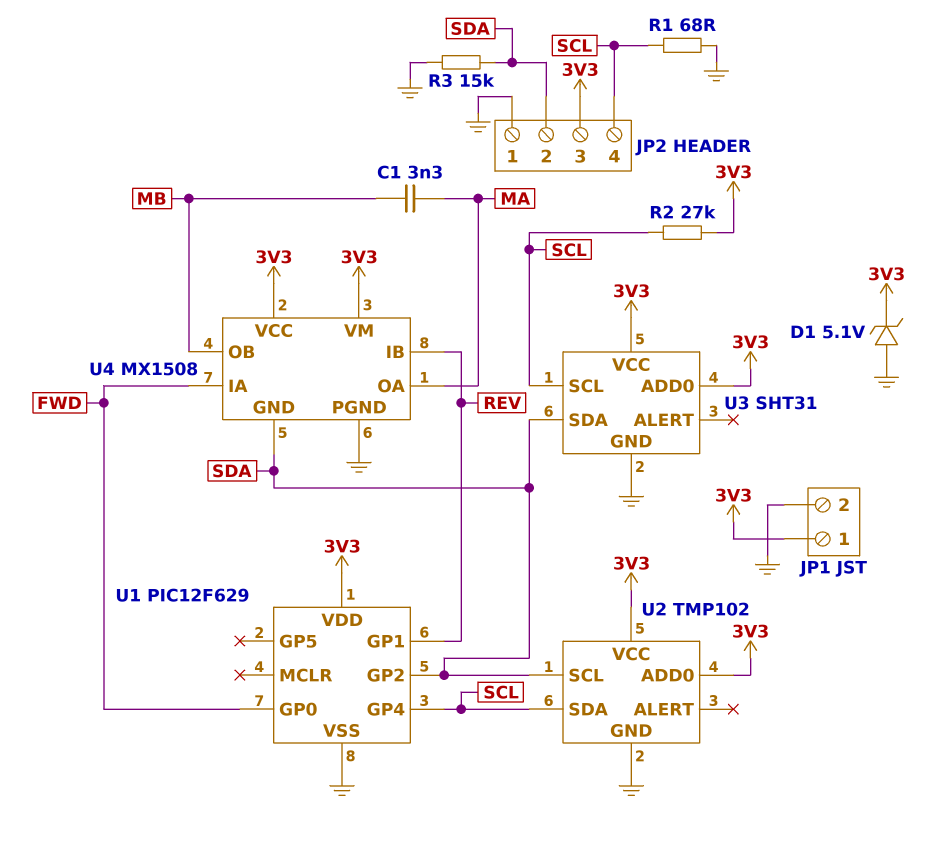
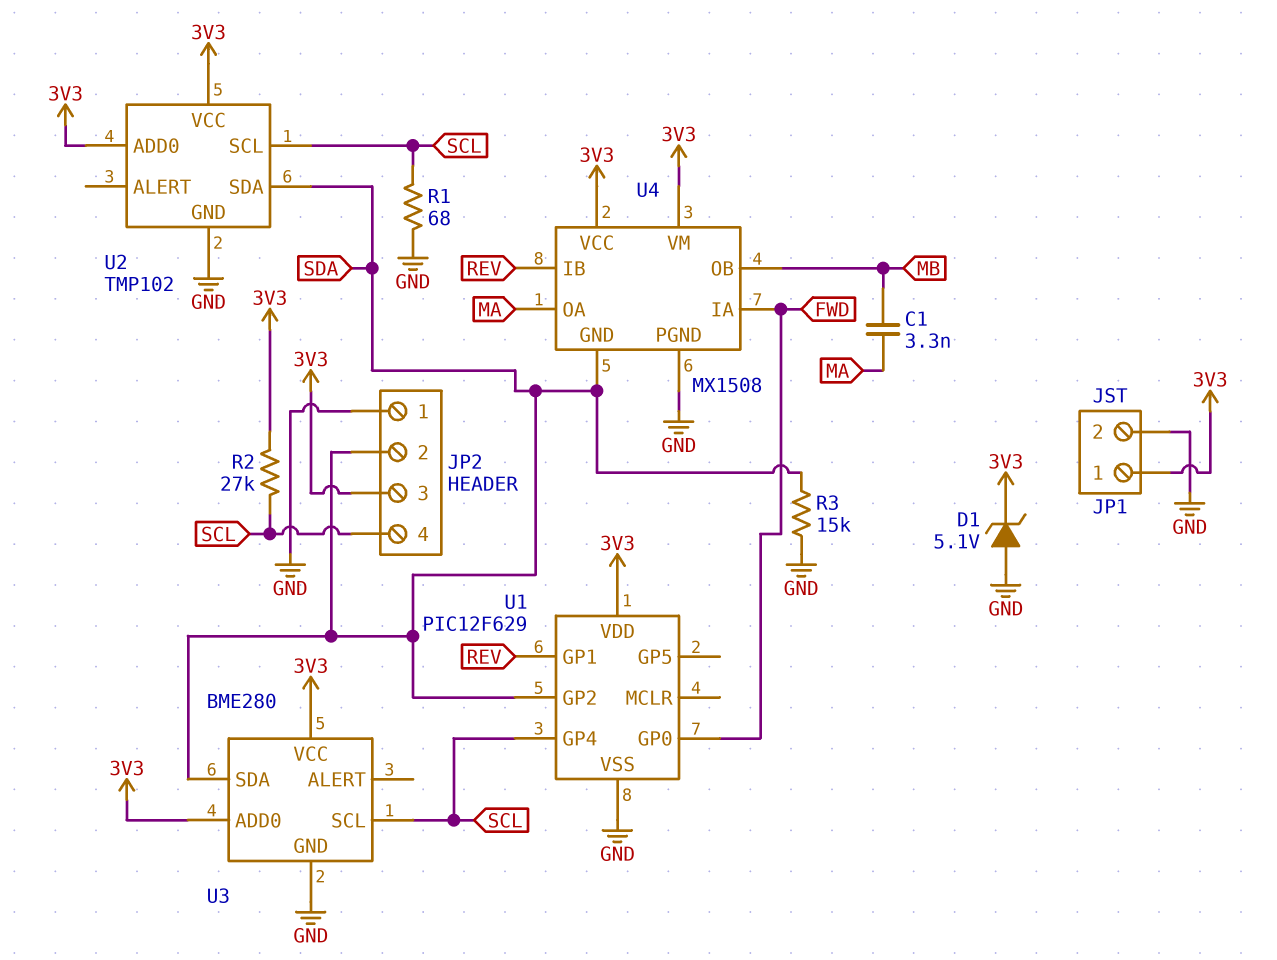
U2 pin SCL: SDA -> SCL
U2 pin SDA: SCL -> SDA
U3: SHT31 -> BME280

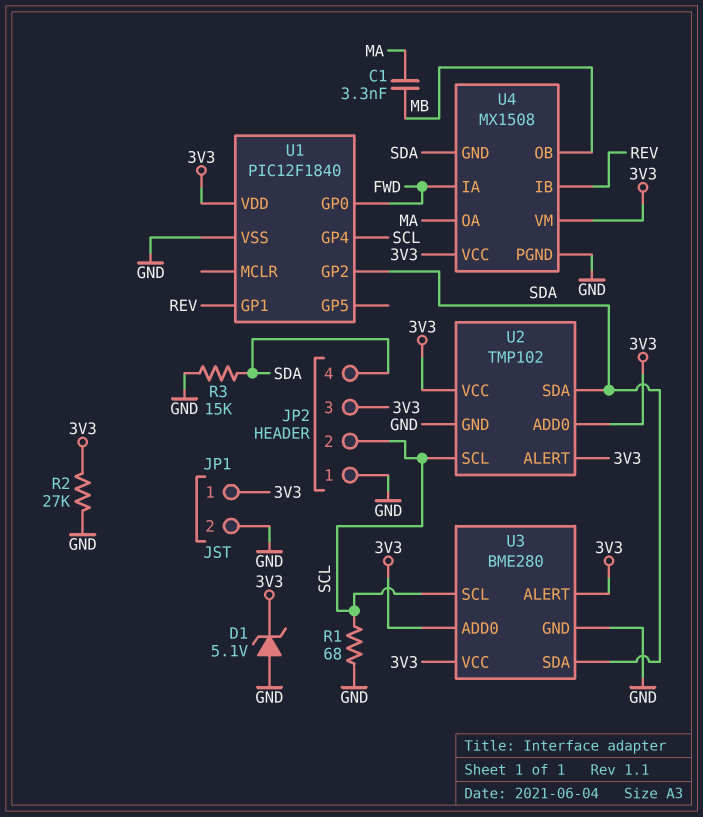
JP2 pin 2: SDA -> SCL
JP2 pin 4: SCL -> SDA
R2: 27k (3V3, SCL) -> 27k (3V3, GND)
U1: PIC12F629 -> PIC12F1840
U2 pin ALERT: none -> 3V3
U3 pin ALERT: none -> 3V3

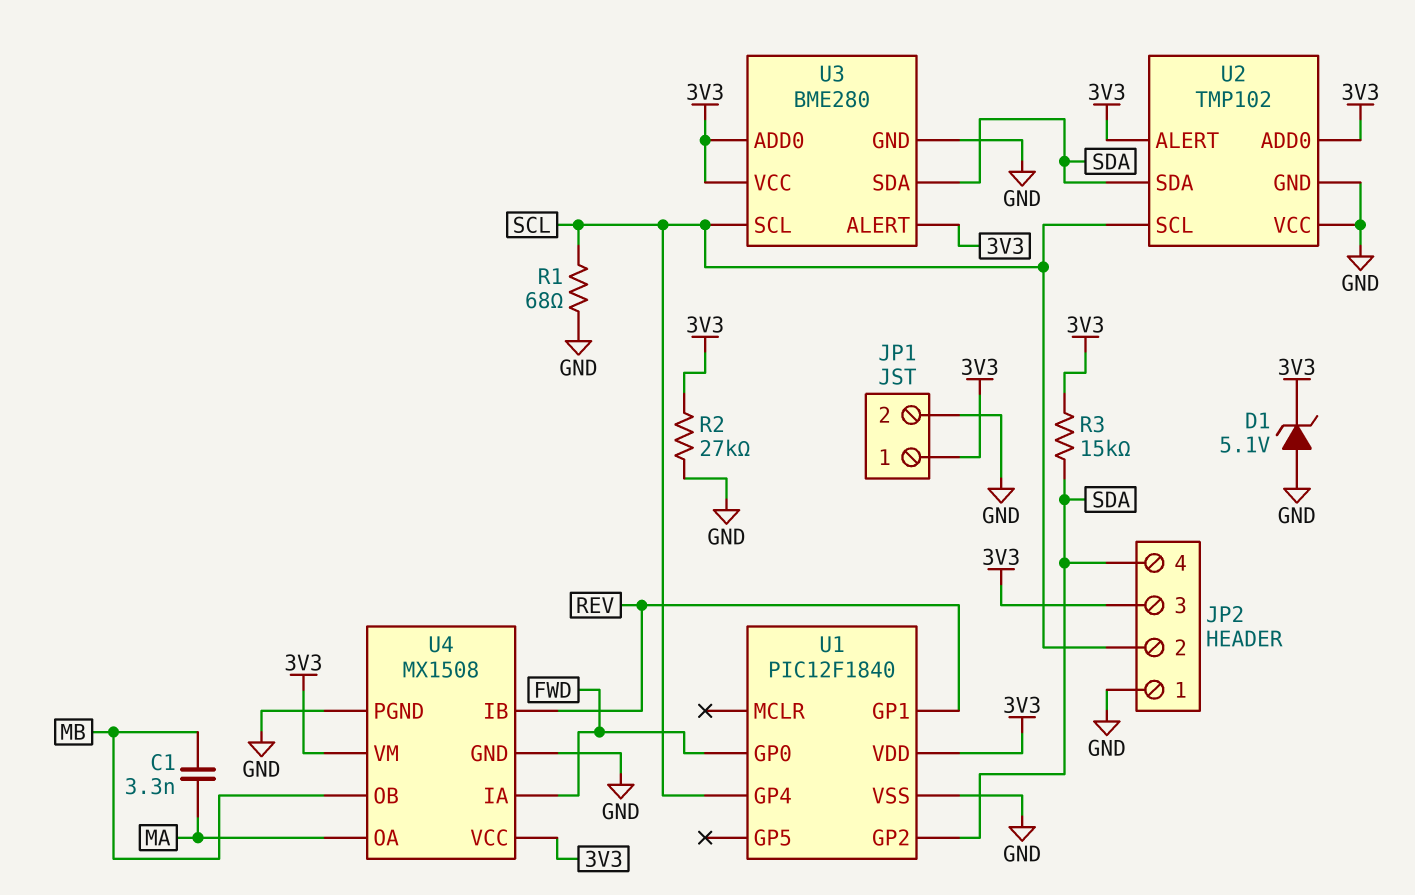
R3: 15k (GND, SDA) -> 15k (3V3, SDA)
U2 pin VCC: 3V3 -> GND
U4 pin GND: SDA -> GND

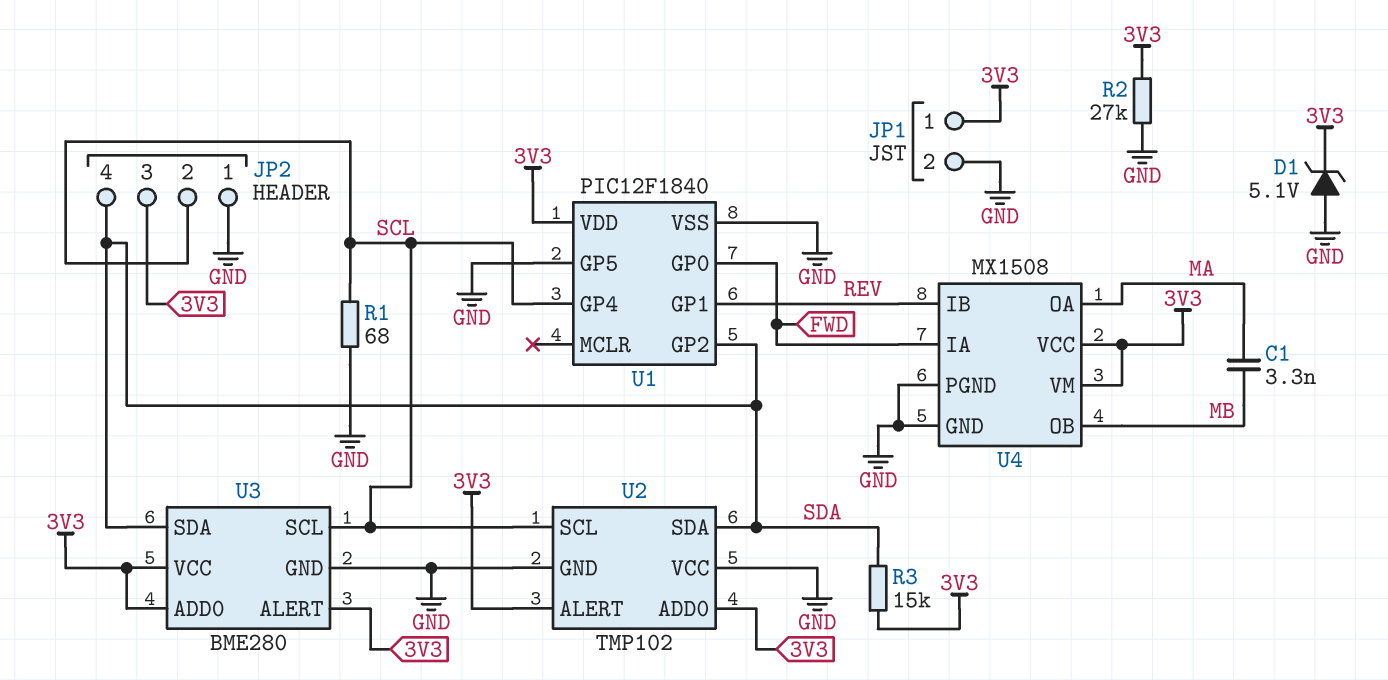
U1 pin GP5: none -> GND

